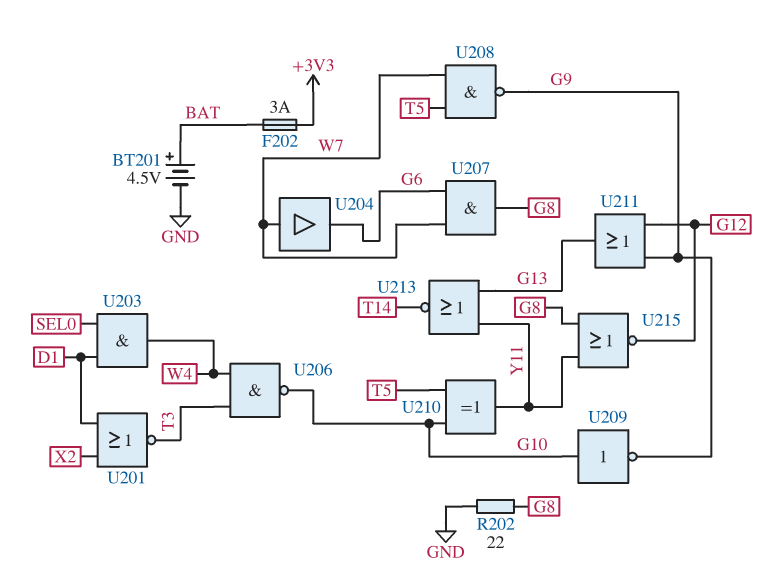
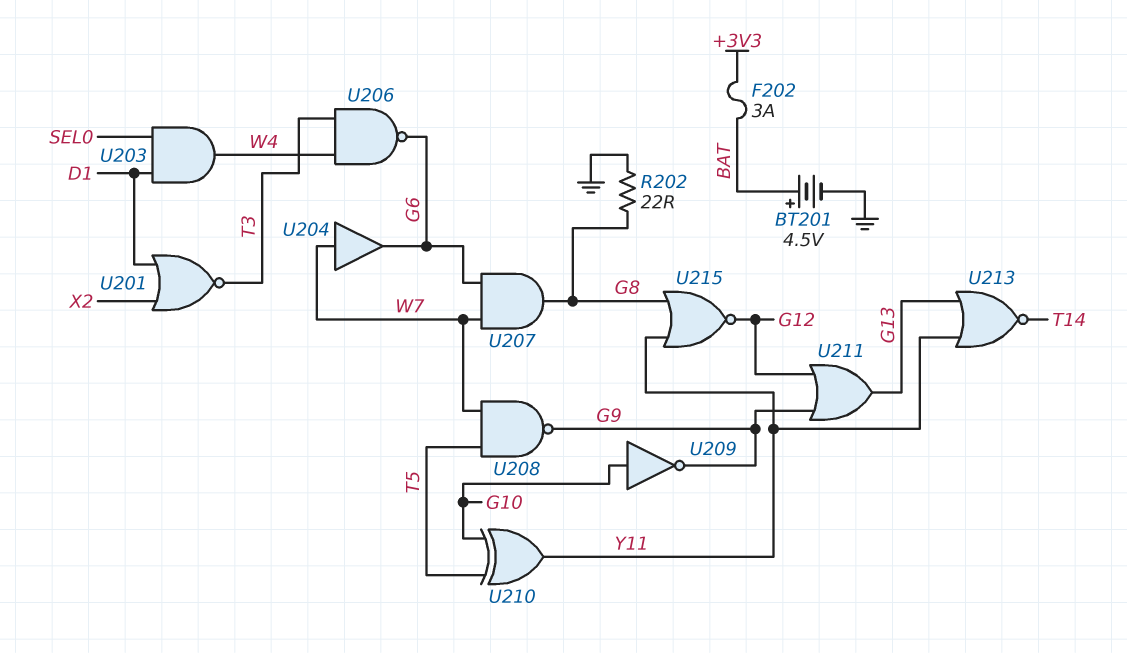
U206: NAND (in T3, in W4, out G10) -> NAND (in T3, in W4, out G6)

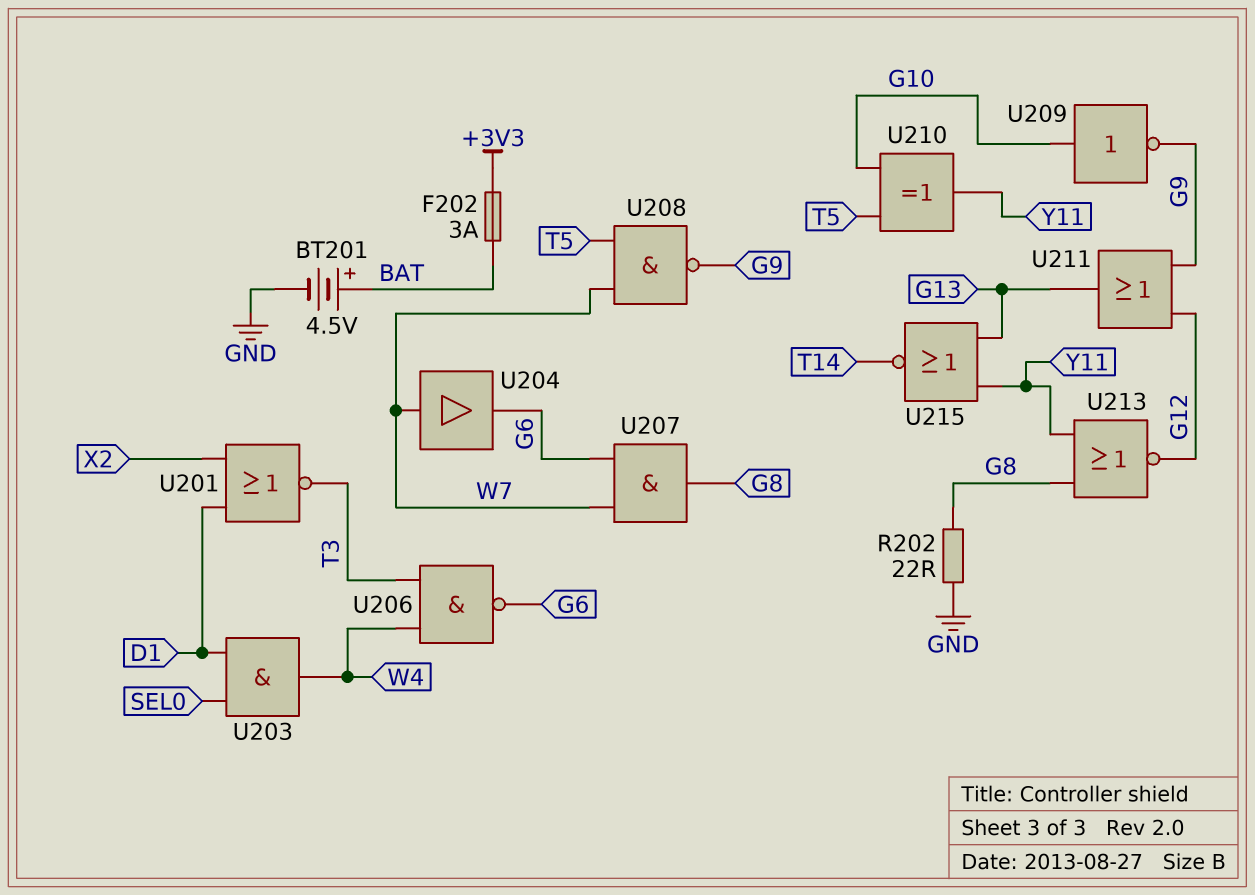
U213: NOR (in G13, in Y11, out T14) -> NOR (in G8, in Y11, out G12)
U215: NOR (in G8, in Y11, out G12) -> NOR (in G13, in Y11, out T14)

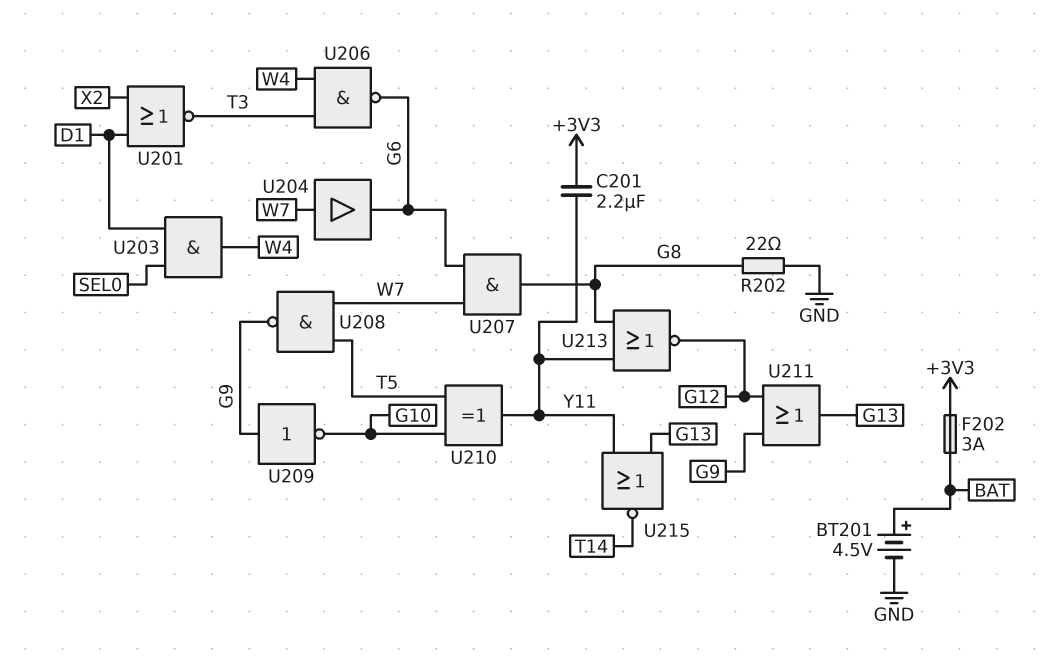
C201: none -> 2.2uF (+3V3, Y11)
U209: NOT (in G10, out G9) -> NOT (in G9, out G10)

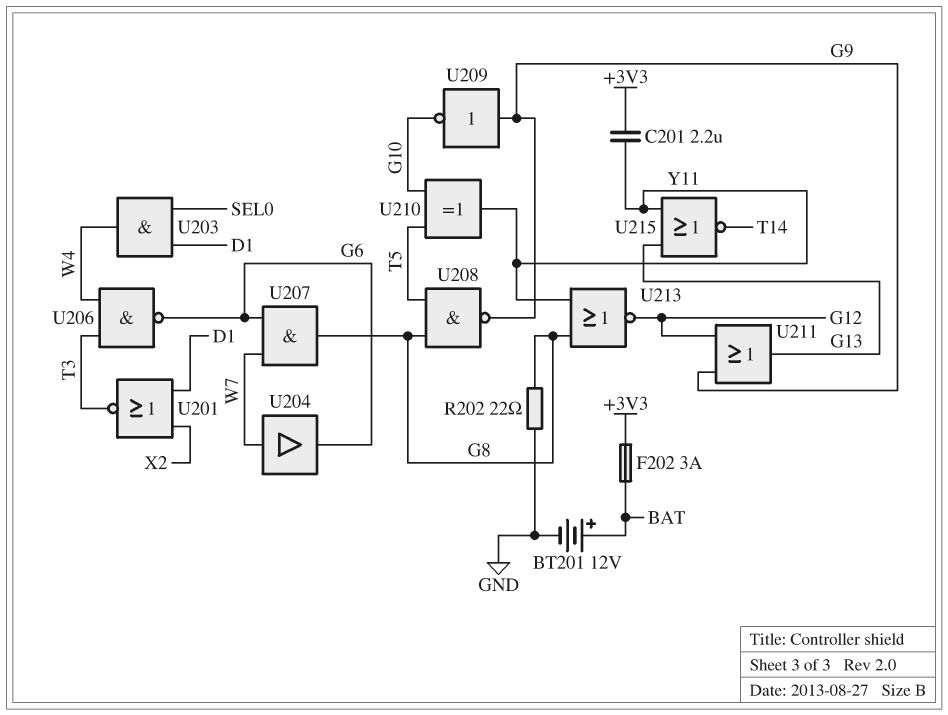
BT201: 4.5V (plus BAT, minus GND) -> 12V (plus BAT, minus GND)
U208: NAND (in T5, in W7, out G9) -> NAND (in G8, in T5, out G9)

